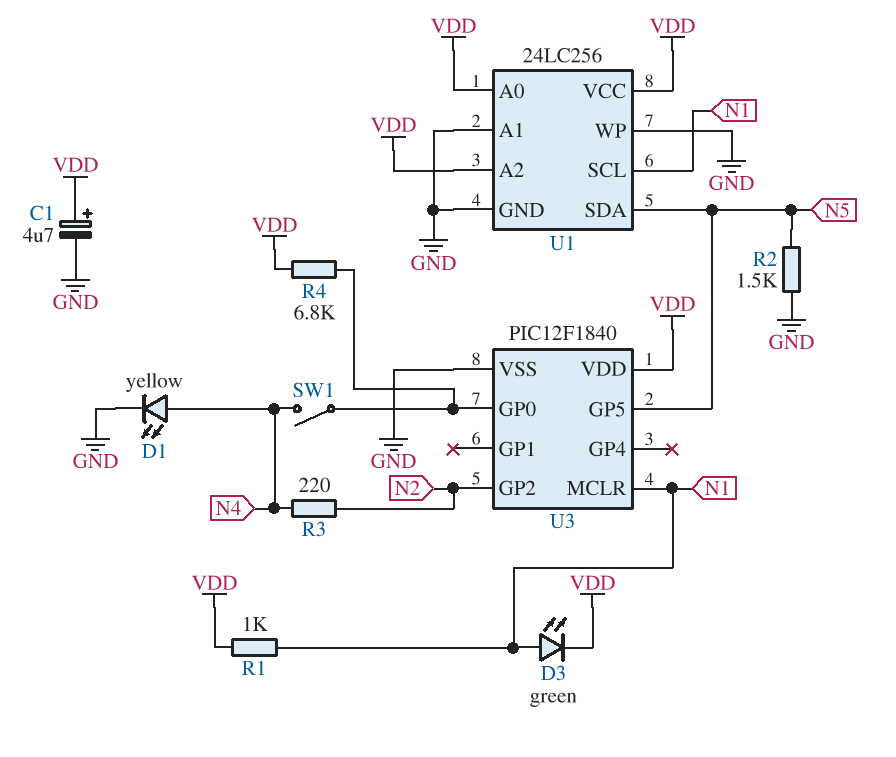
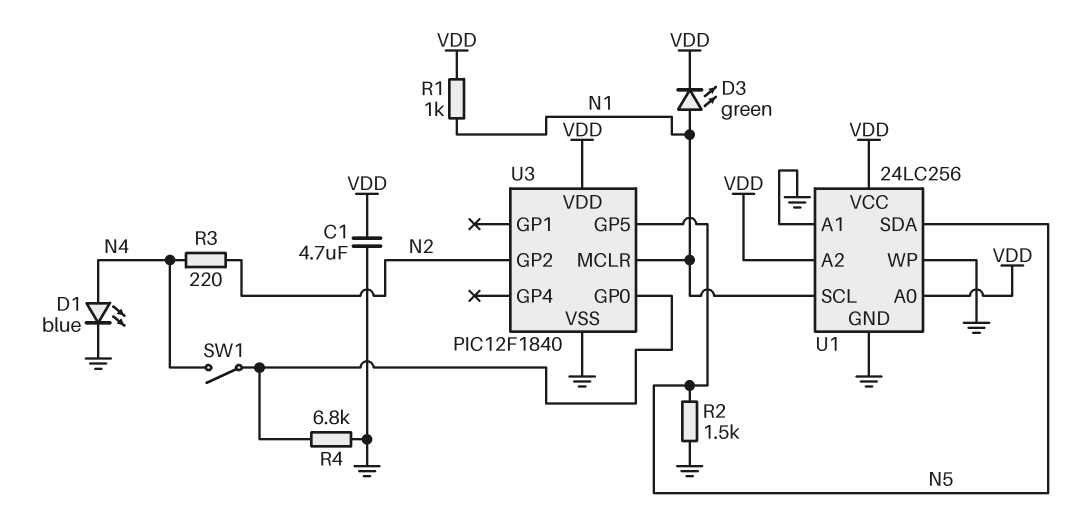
C1: 4.7uF (plus VDD, minus GND) -> 4.7uF (GND, VDD)
D1: LED yellow (A N4, K GND) -> LED blue (A N4, K GND)
R4: 6.8k (U3/GP0, VDD) -> 6.8k (GND, U3/GP0)

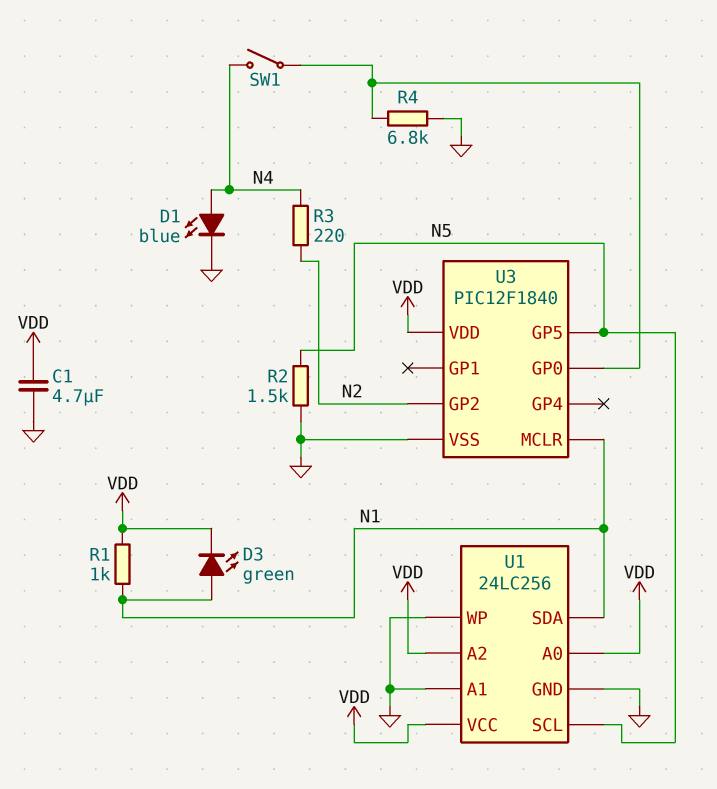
U1 pin SCL: N1 -> N5
U1 pin SDA: N5 -> N1

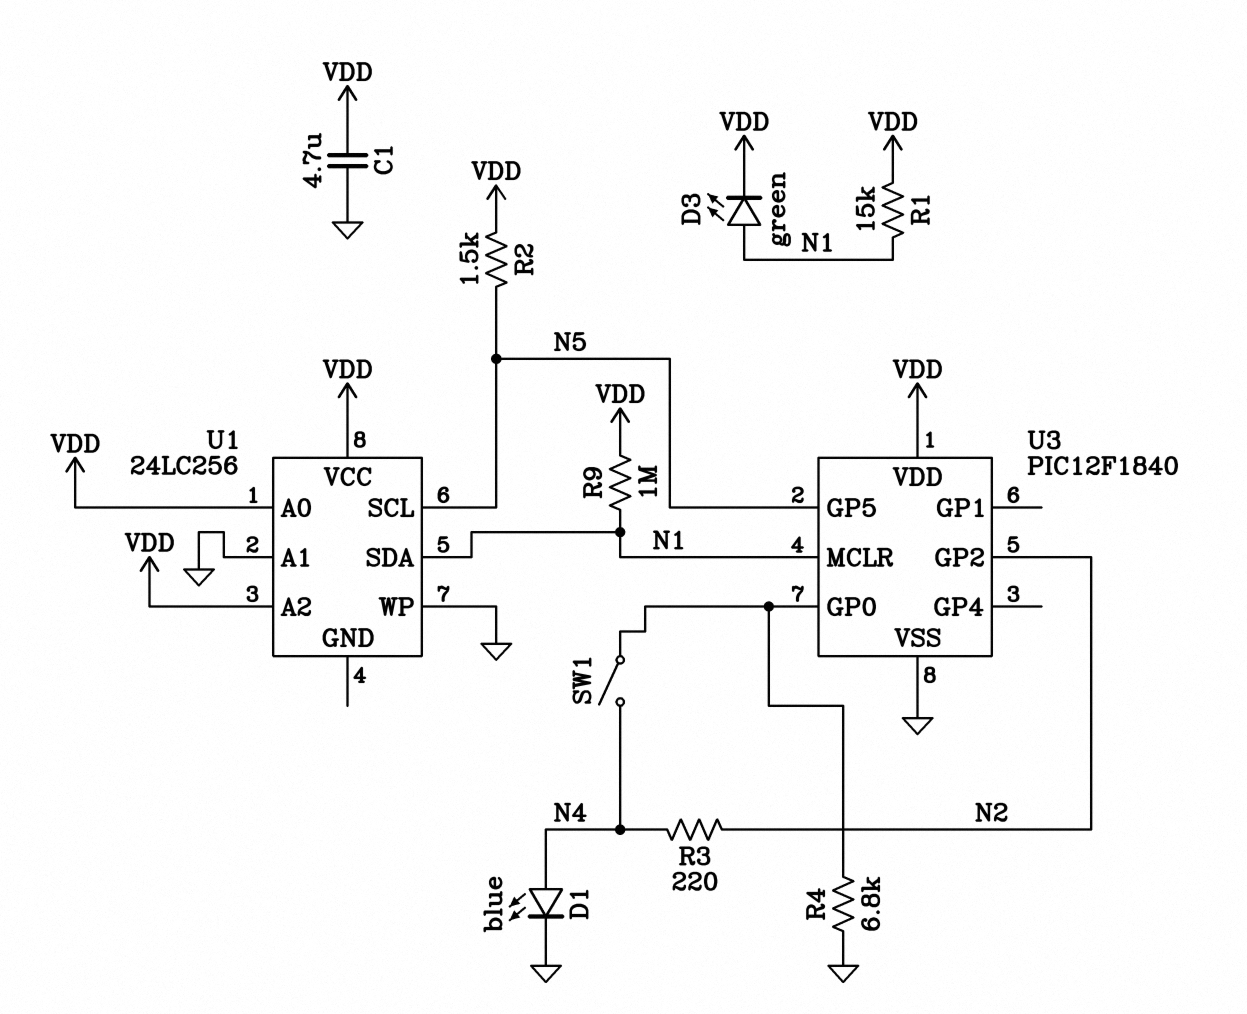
R1: 1k (N1, VDD) -> 15k (N1, VDD)
R2: 1.5k (GND, N5) -> 1.5k (N5, VDD)
R9: none -> 1M (N1, VDD)
U1 pin GND: GND -> none

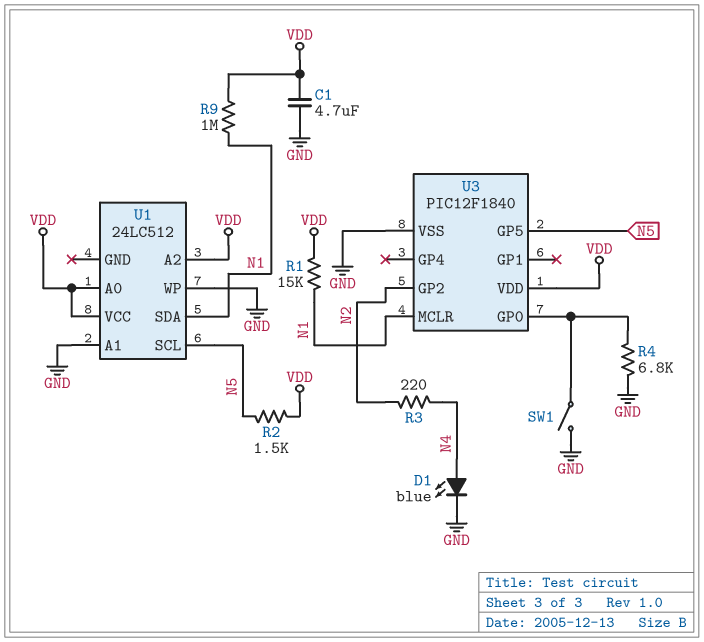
D3: LED green (A N1, K VDD) -> none
SW1: switch (N4, U3/GP0) -> switch (GND, U3/GP0)
U1: 24LC256 -> 24LC512

